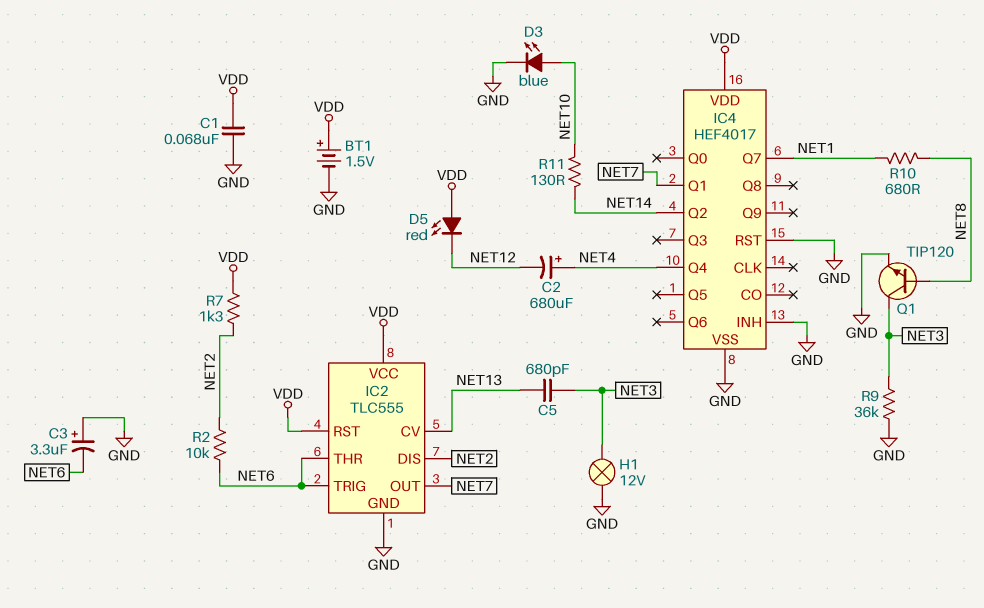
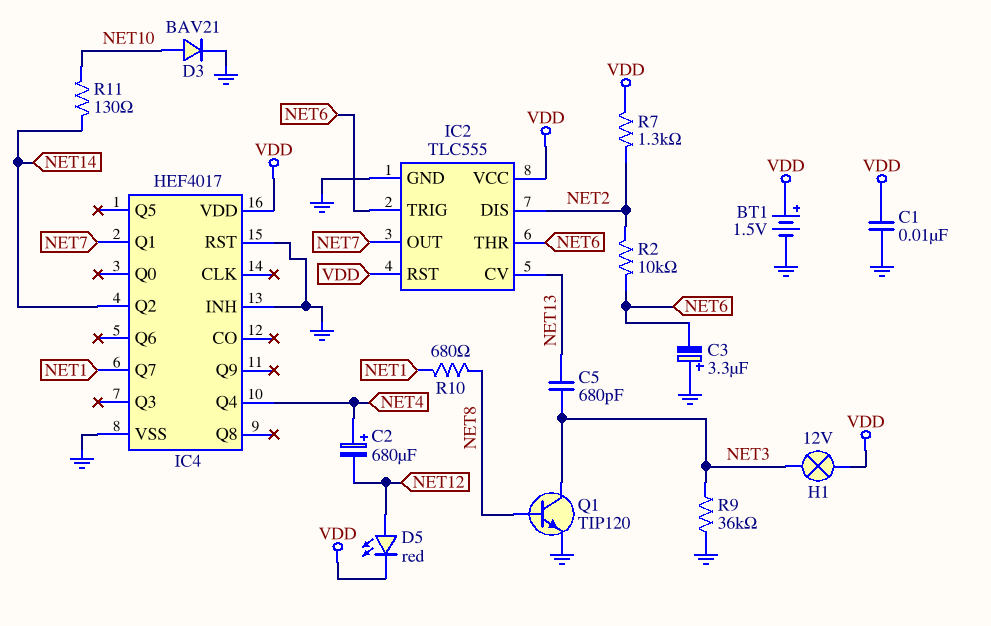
C1: 68nF (GND, VDD) -> 10nF (GND, VDD)
D3: LED blue (A NET10, K GND) -> diode BAV21 (A NET10, K GND)
D5: LED red (A VDD, K NET12) -> LED red (A NET12, K VDD)
H1: lamp 12V (GND, NET3) -> lamp 12V (NET3, VDD)

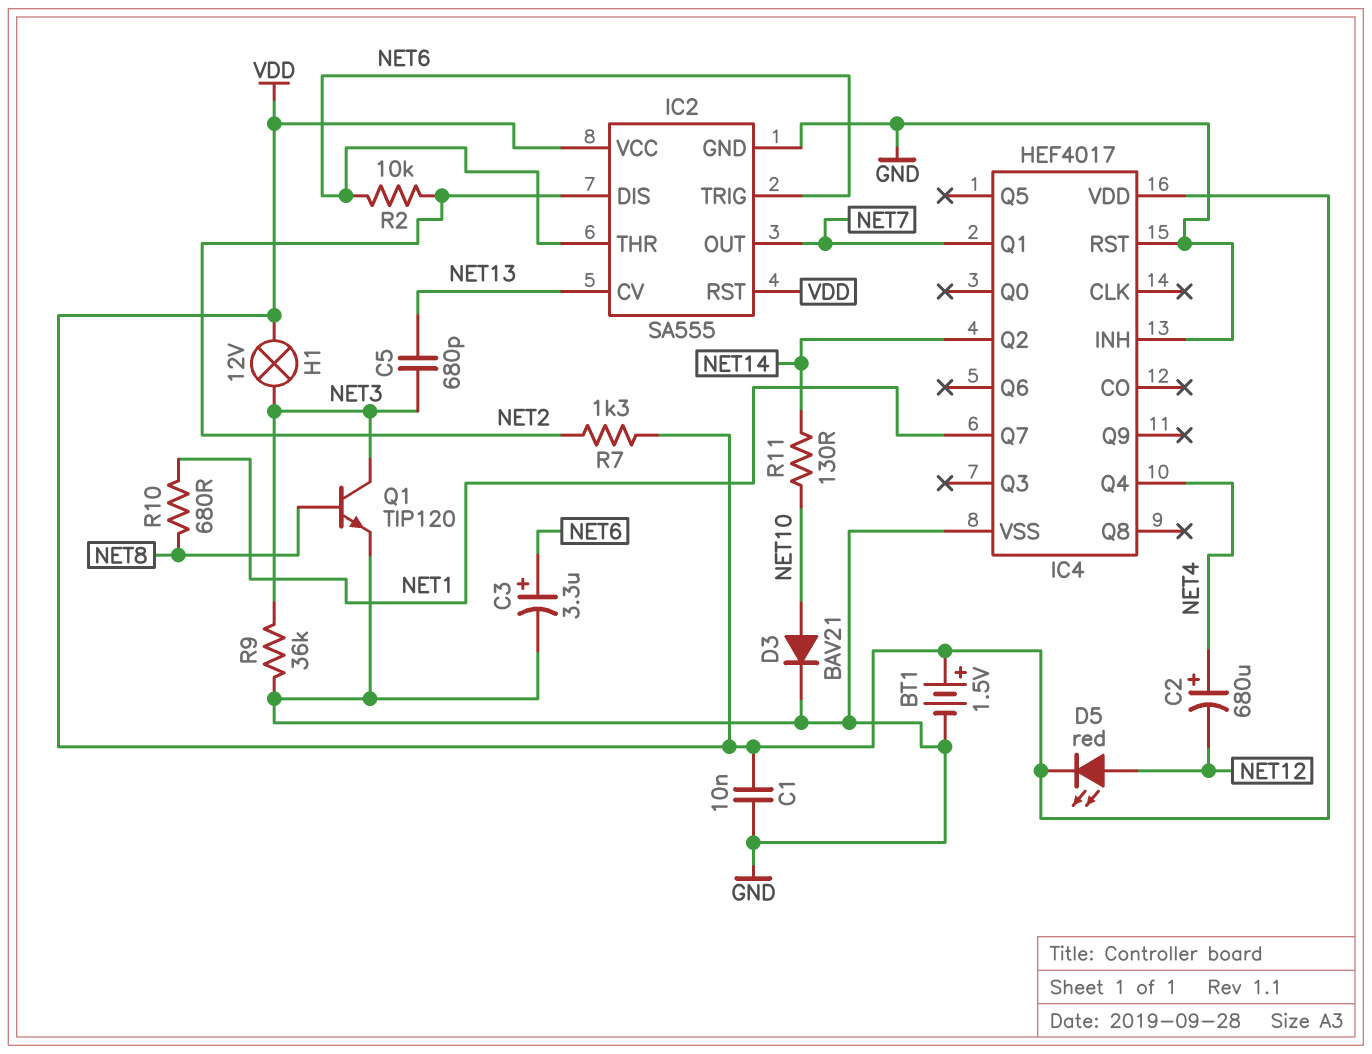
C3: 3.3uF (plus GND, minus NET6) -> 3.3uF (plus NET6, minus GND)
IC2: TLC555 -> SA555

